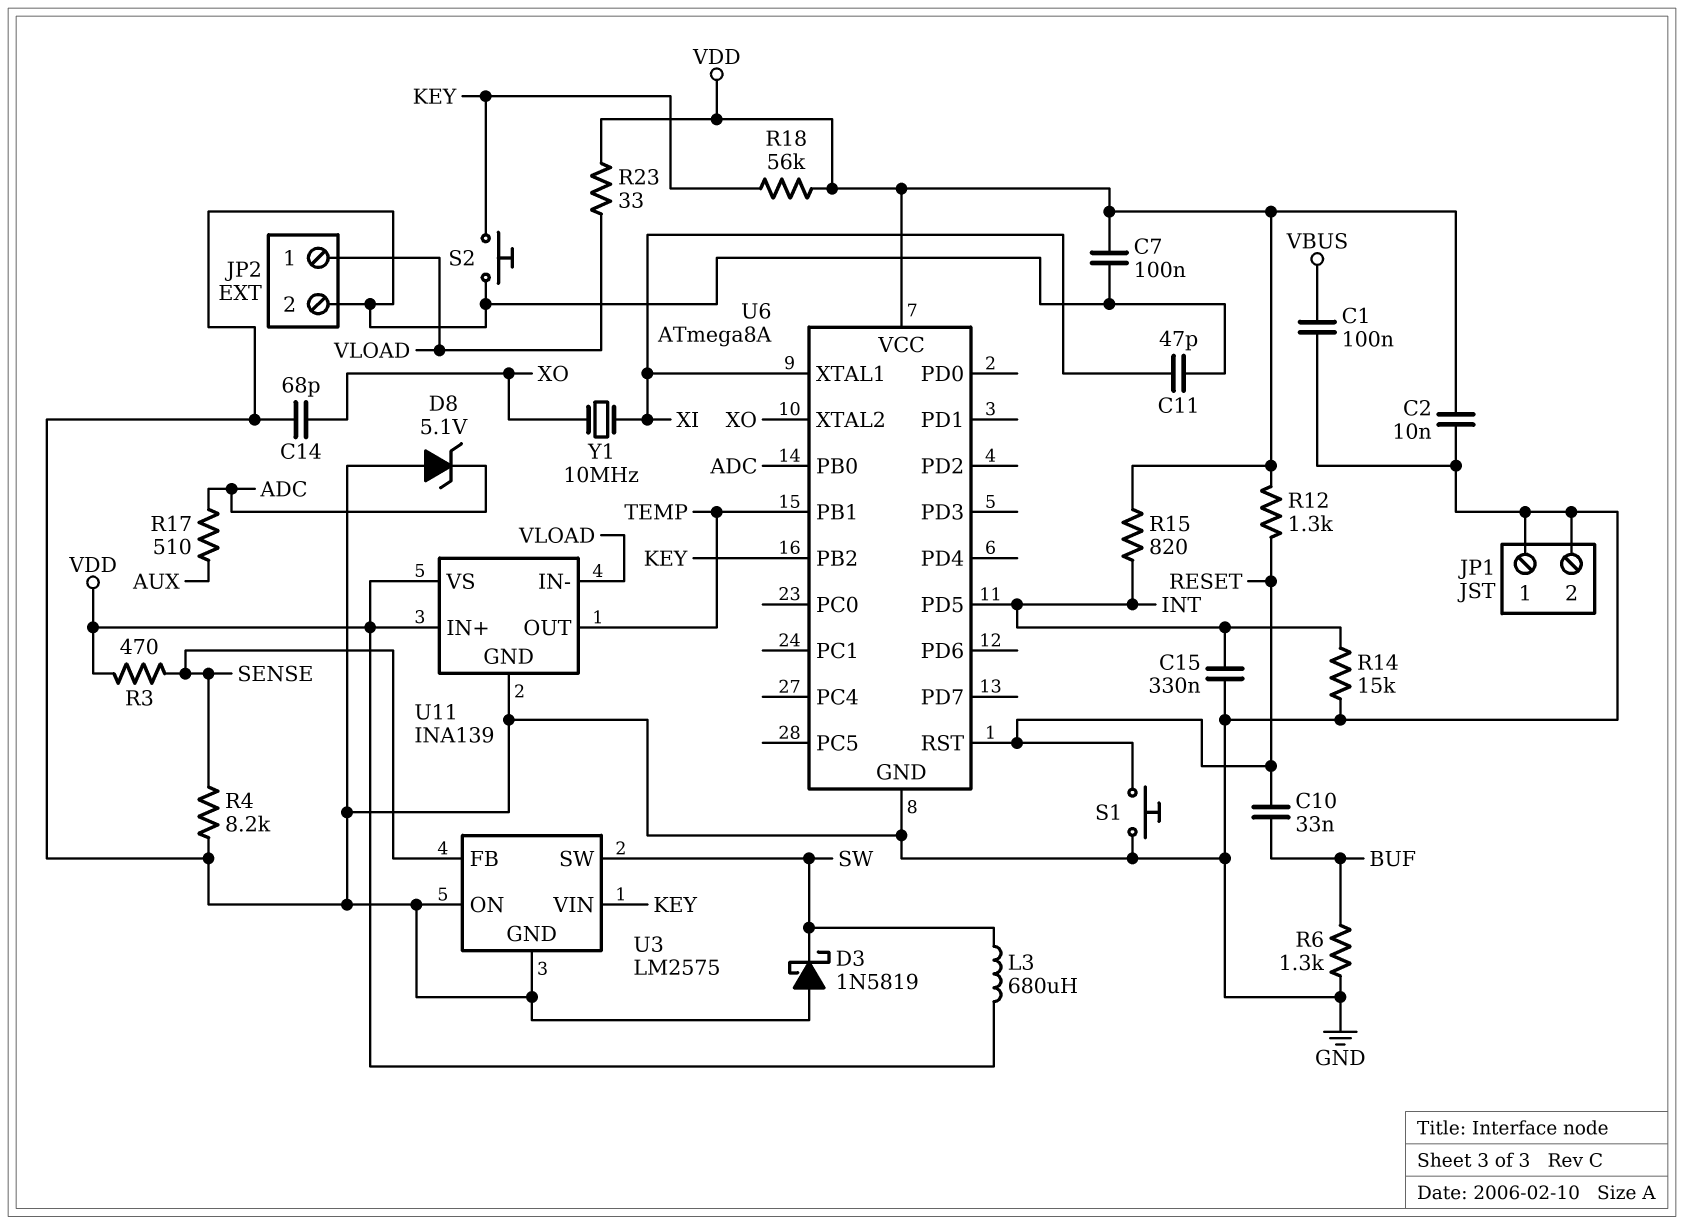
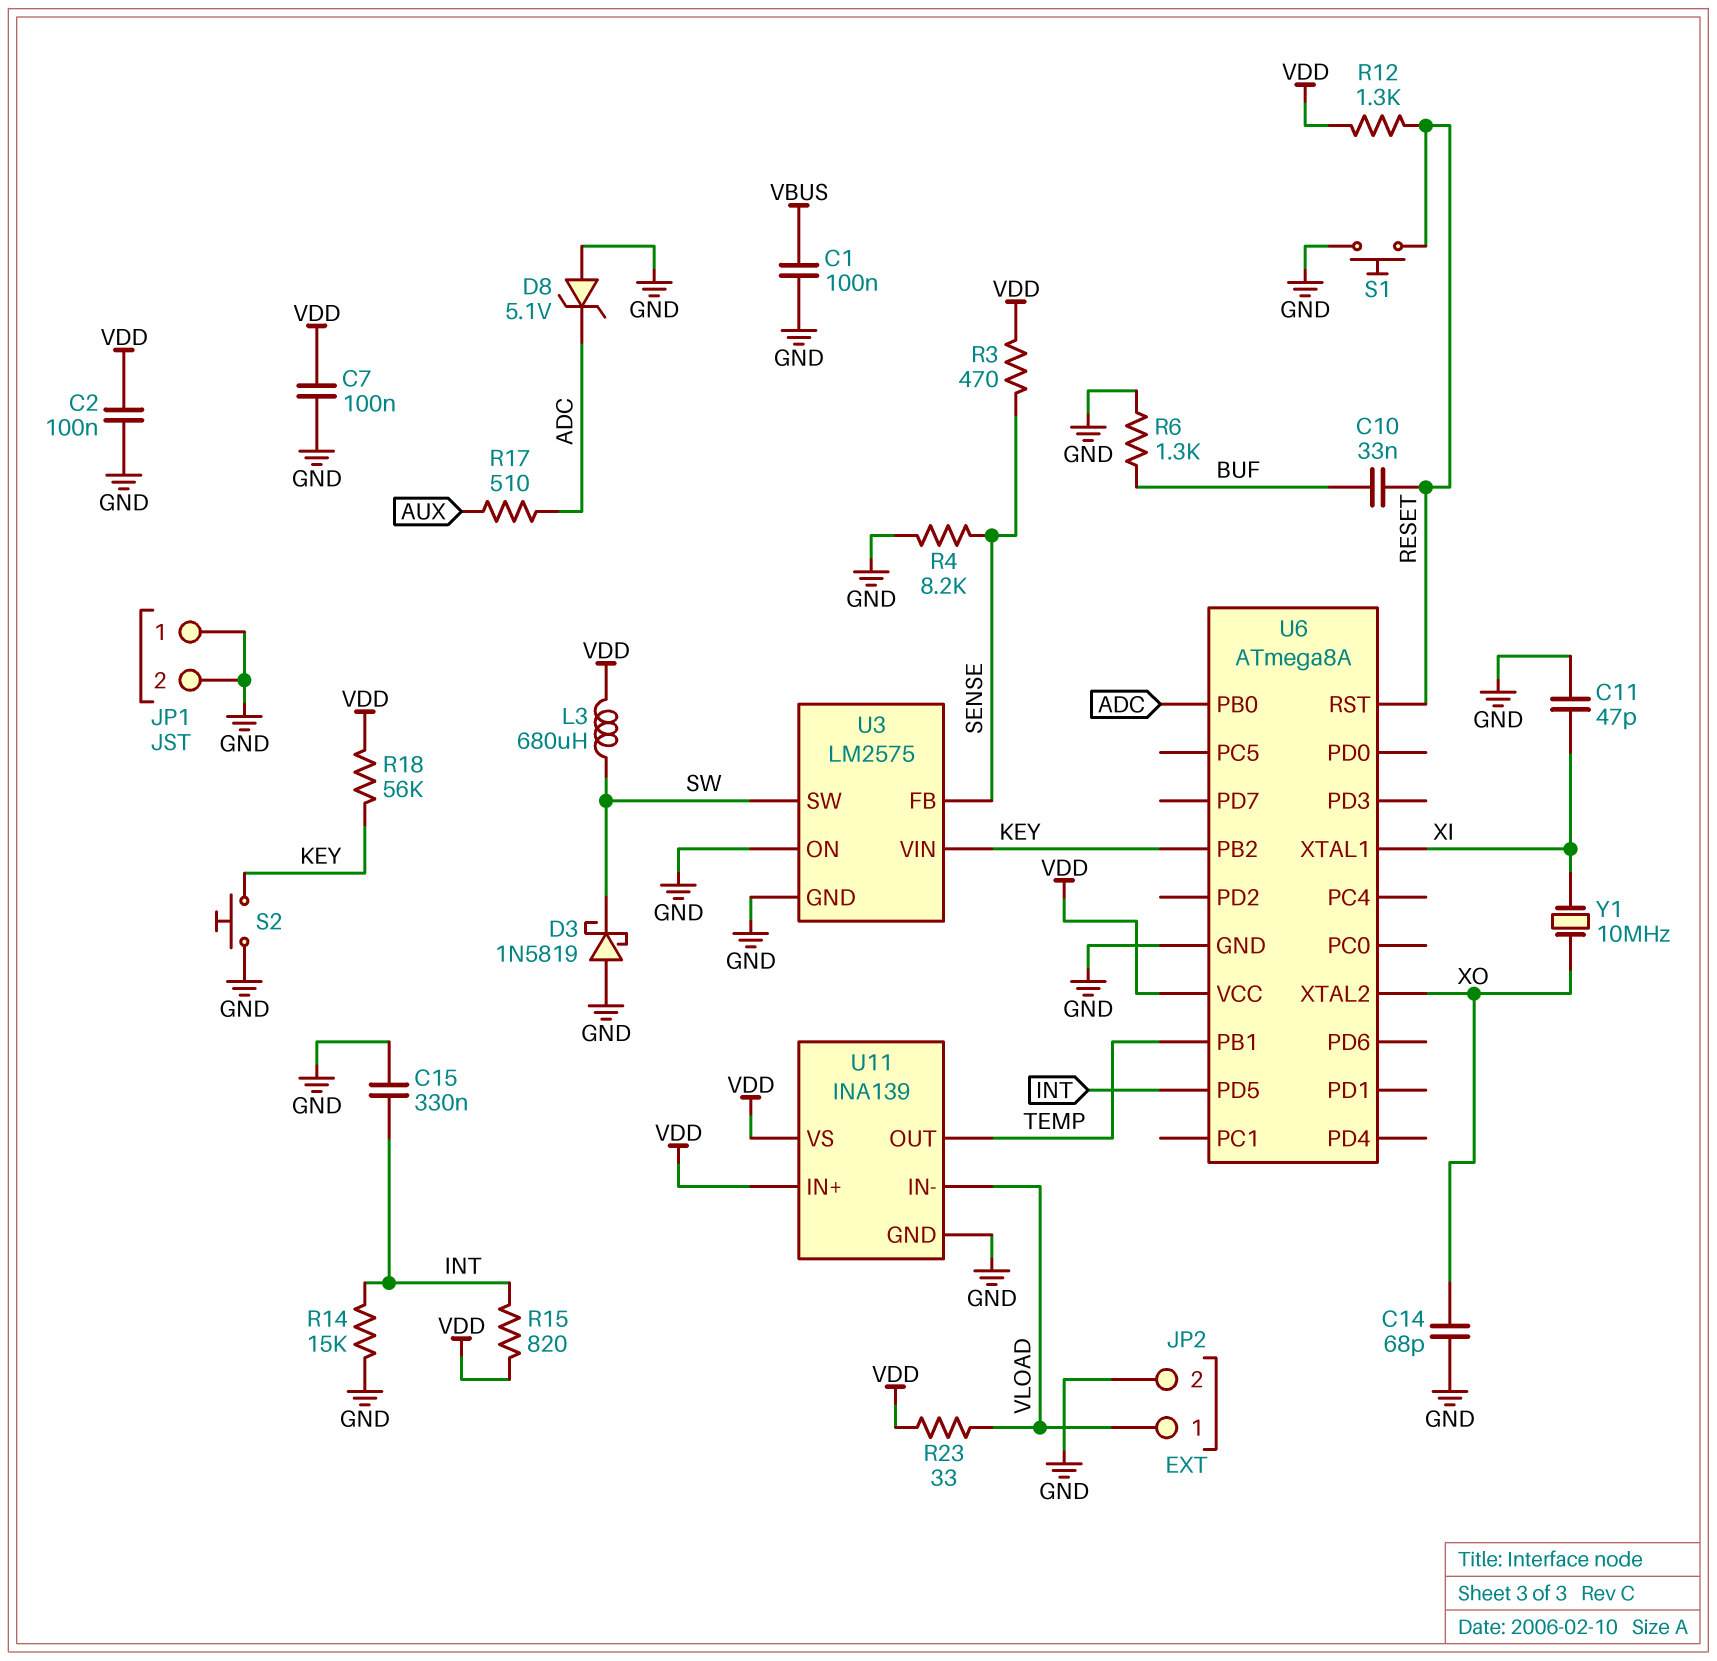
C2: 10nF (GND, VDD) -> 100nF (GND, VDD)

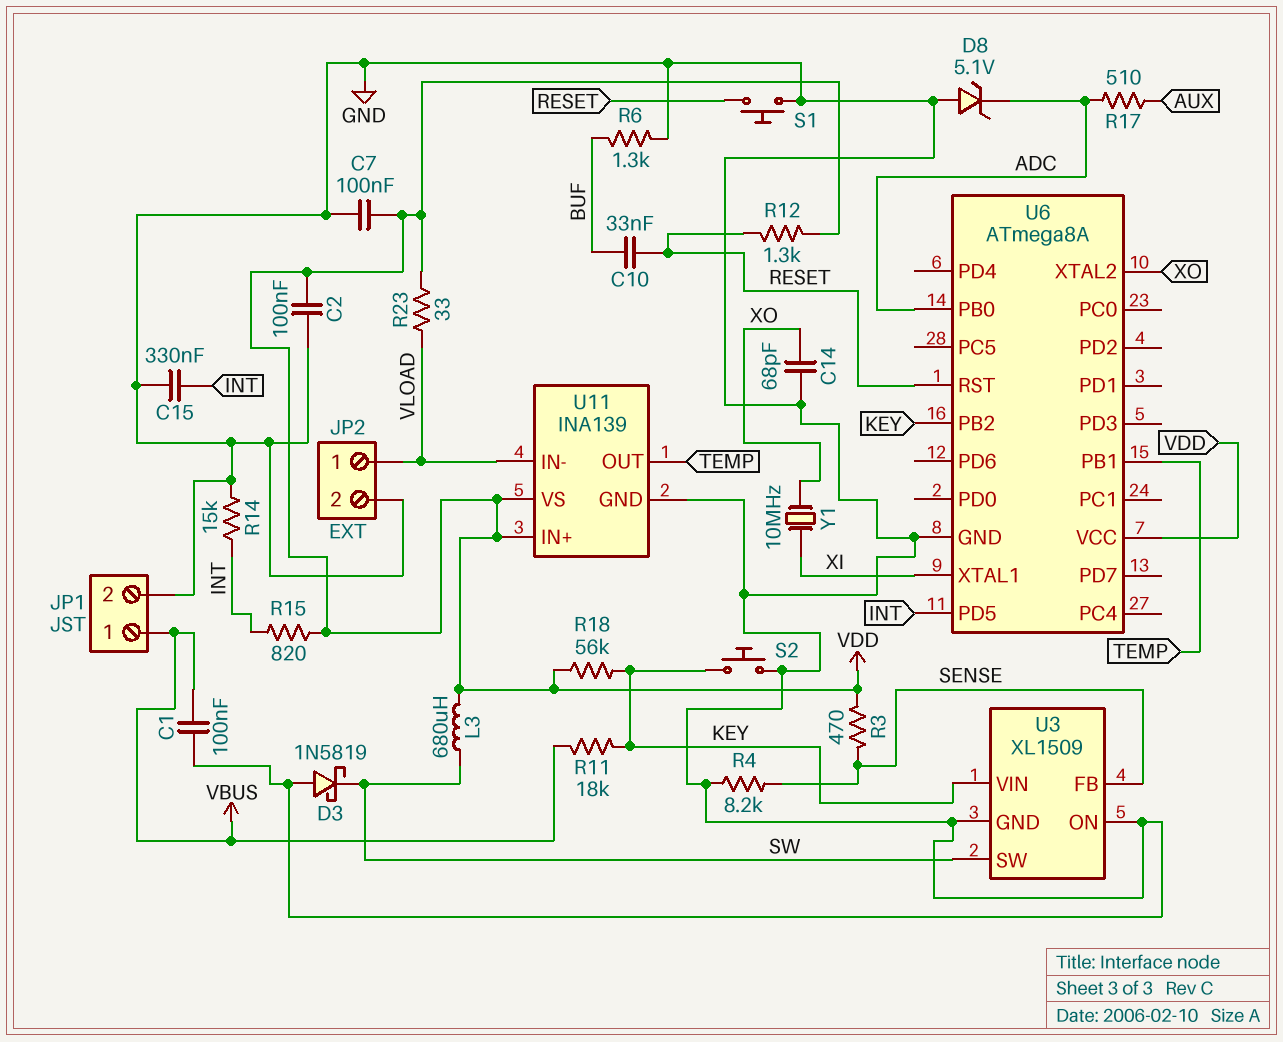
C11: 47pF (GND, XI) -> none
JP1 pin 1: GND -> VBUS
R11: none -> 18k (KEY, VBUS)
U3: LM2575 -> XL1509

